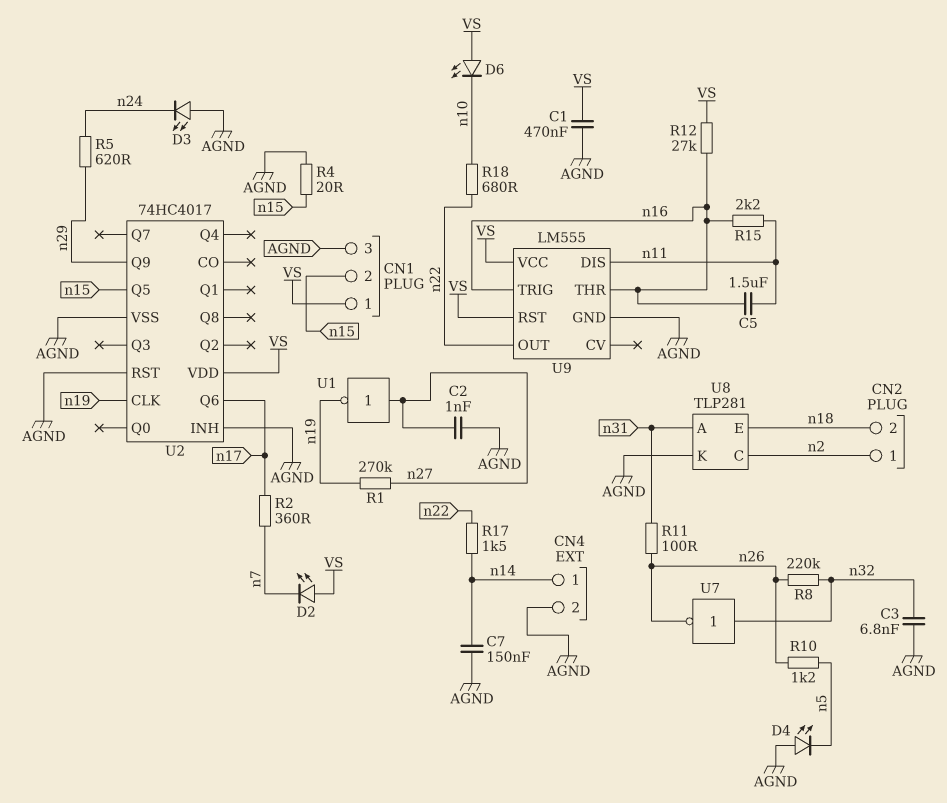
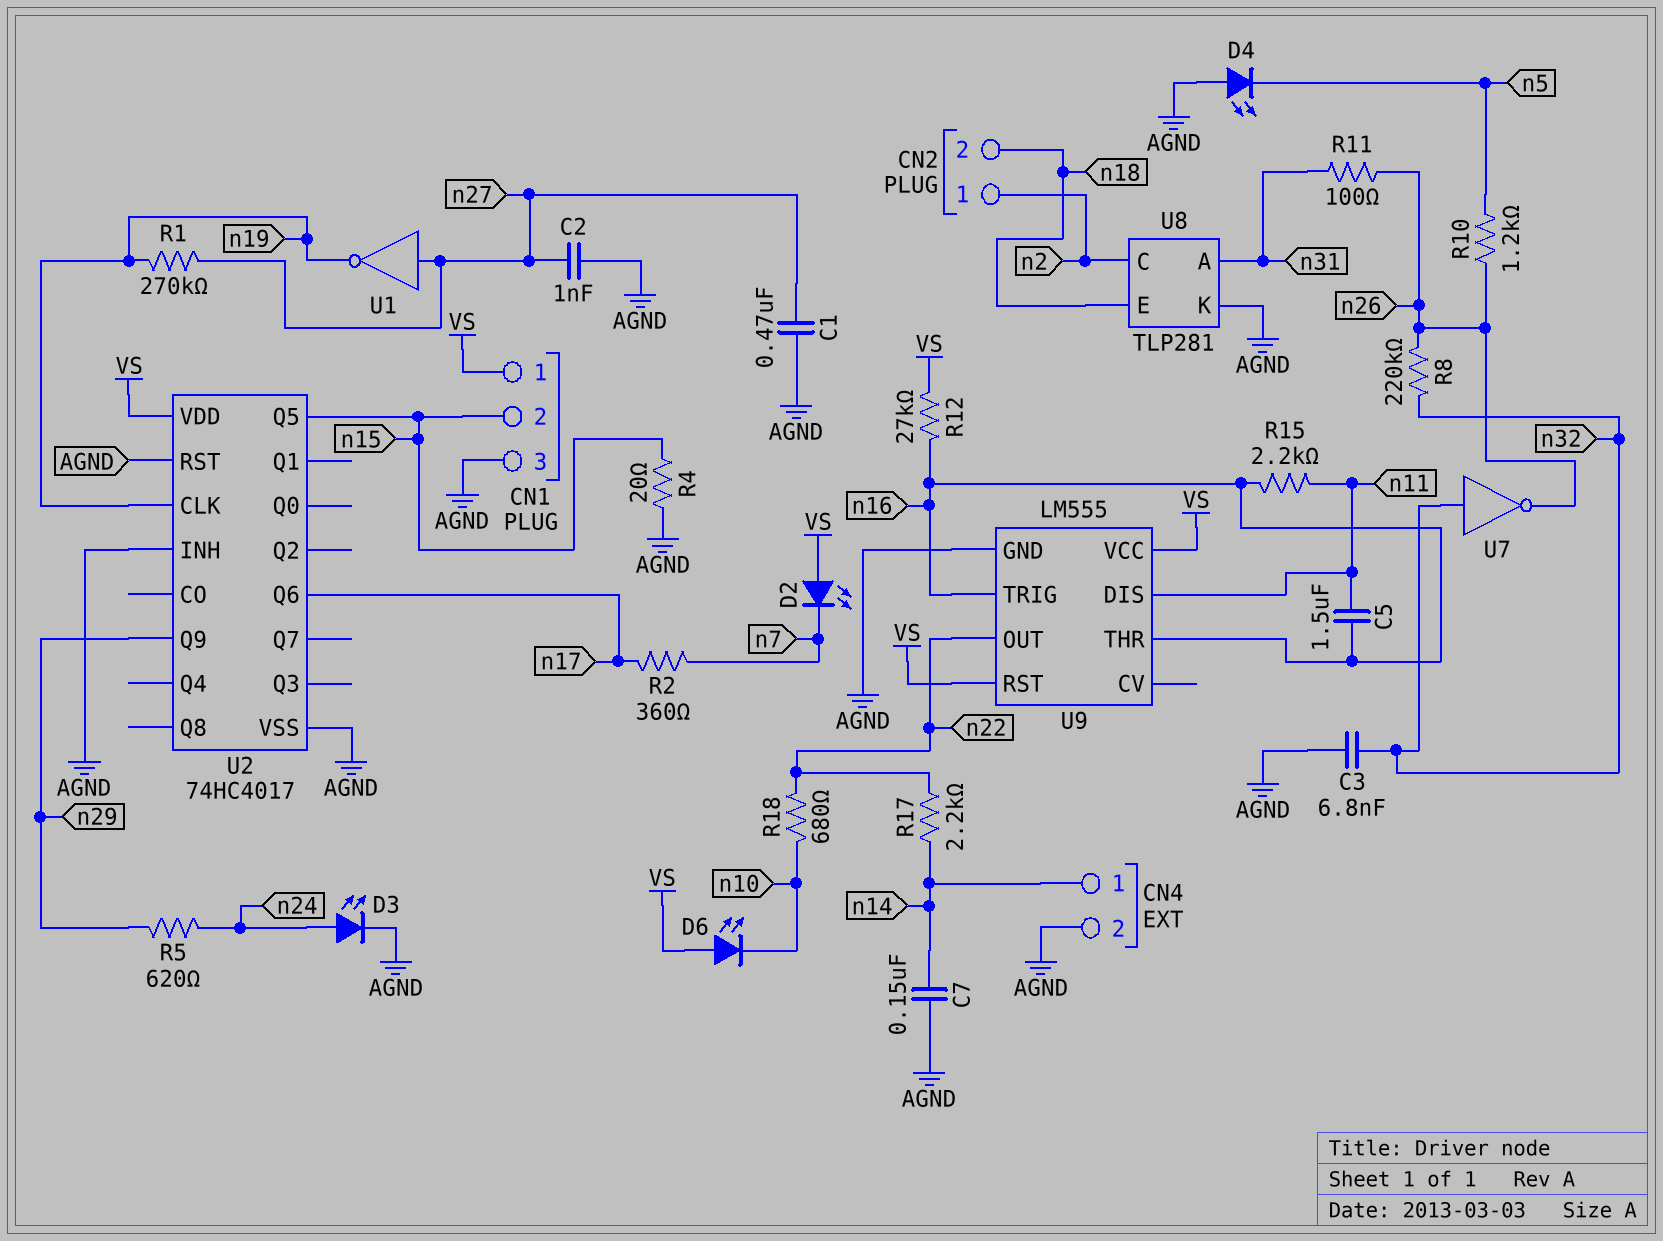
C1: 470nF (AGND, VS) -> 470nF (AGND, n27)
D3: LED (A AGND, K n24) -> LED (A n24, K AGND)
R17: 1.5k (n14, n22) -> 2.2k (n14, n22)

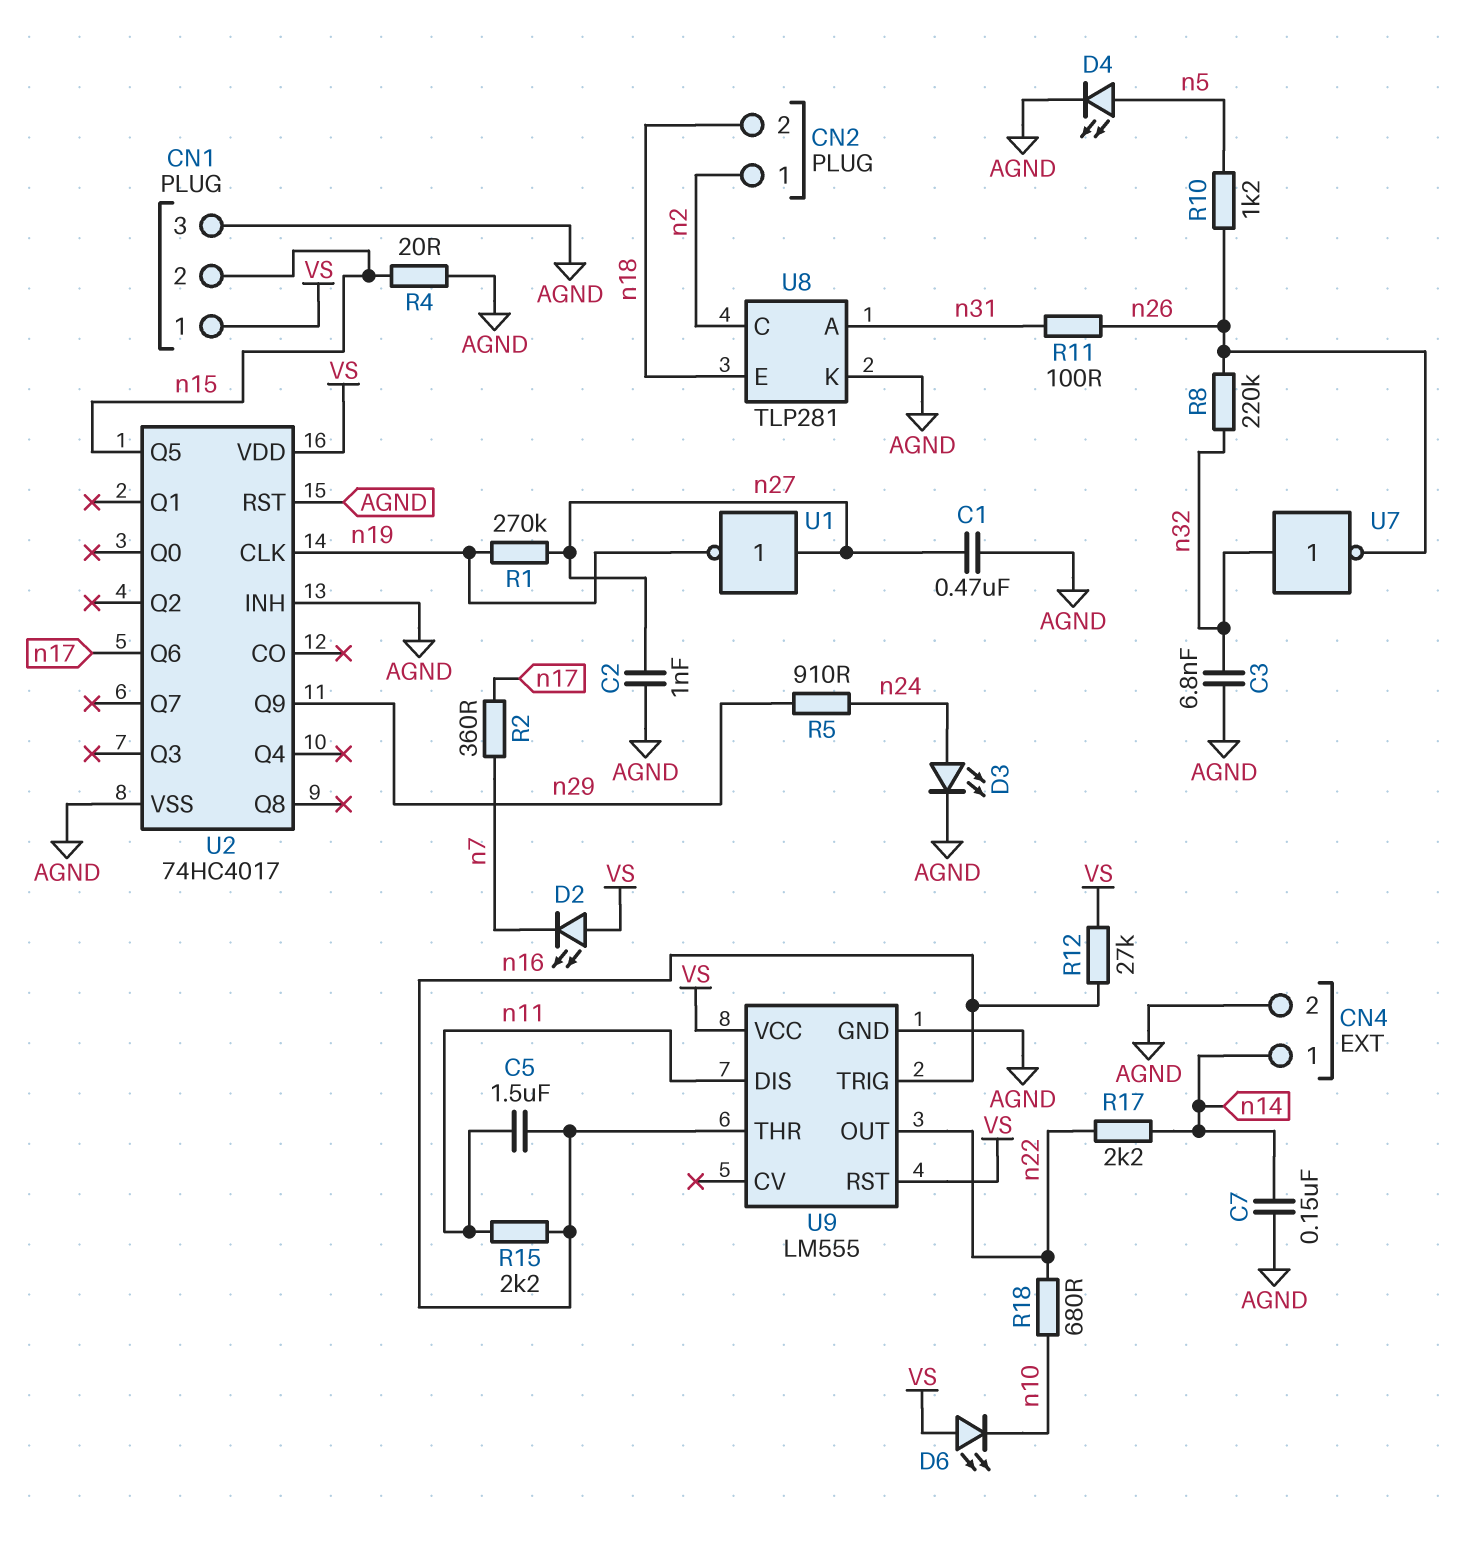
D4: LED (A AGND, K n5) -> LED (A n5, K AGND)
R5: 620 (n24, n29) -> 910 (n24, n29)

